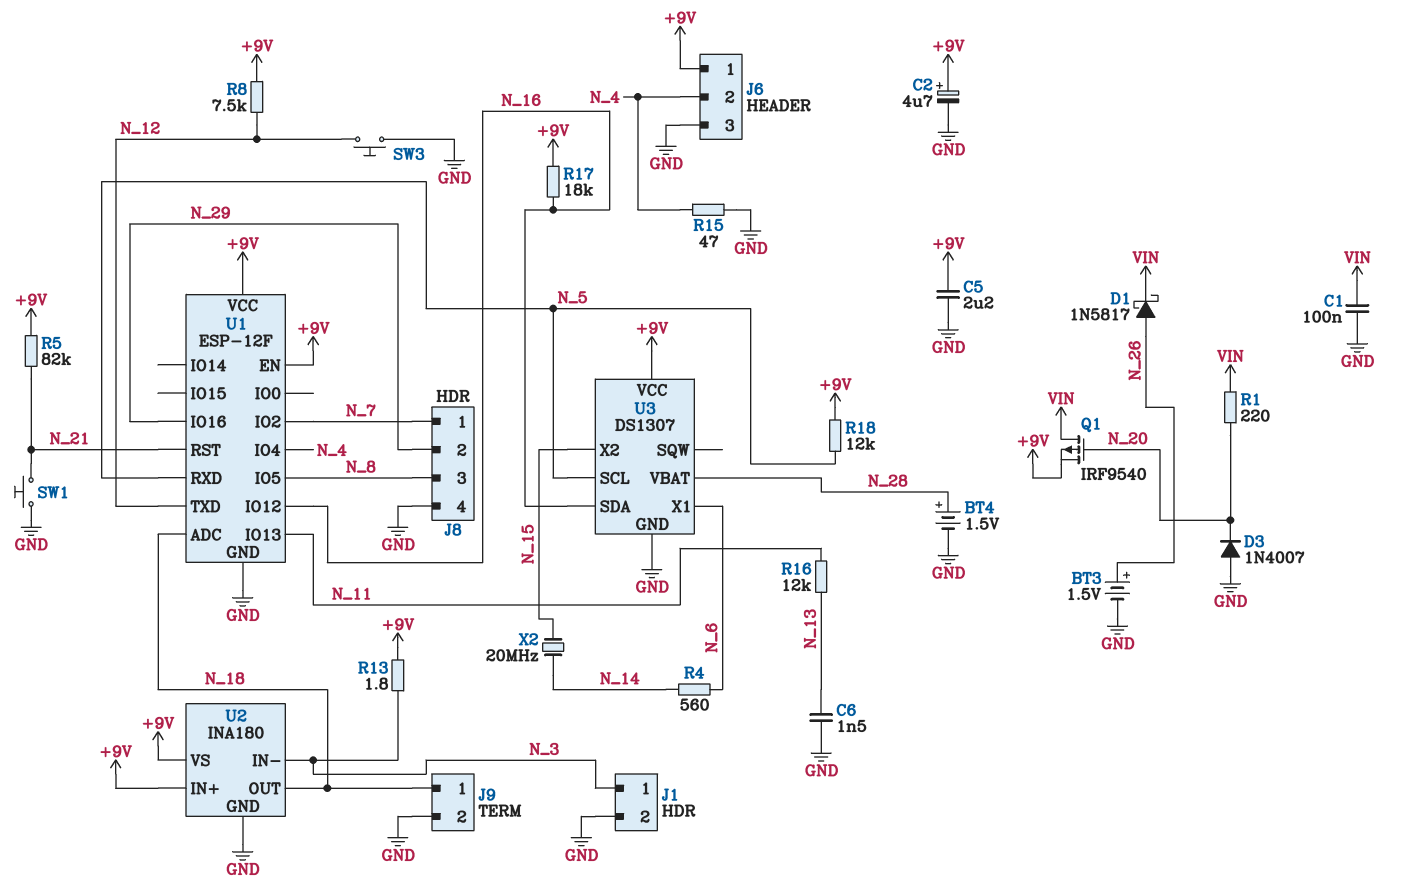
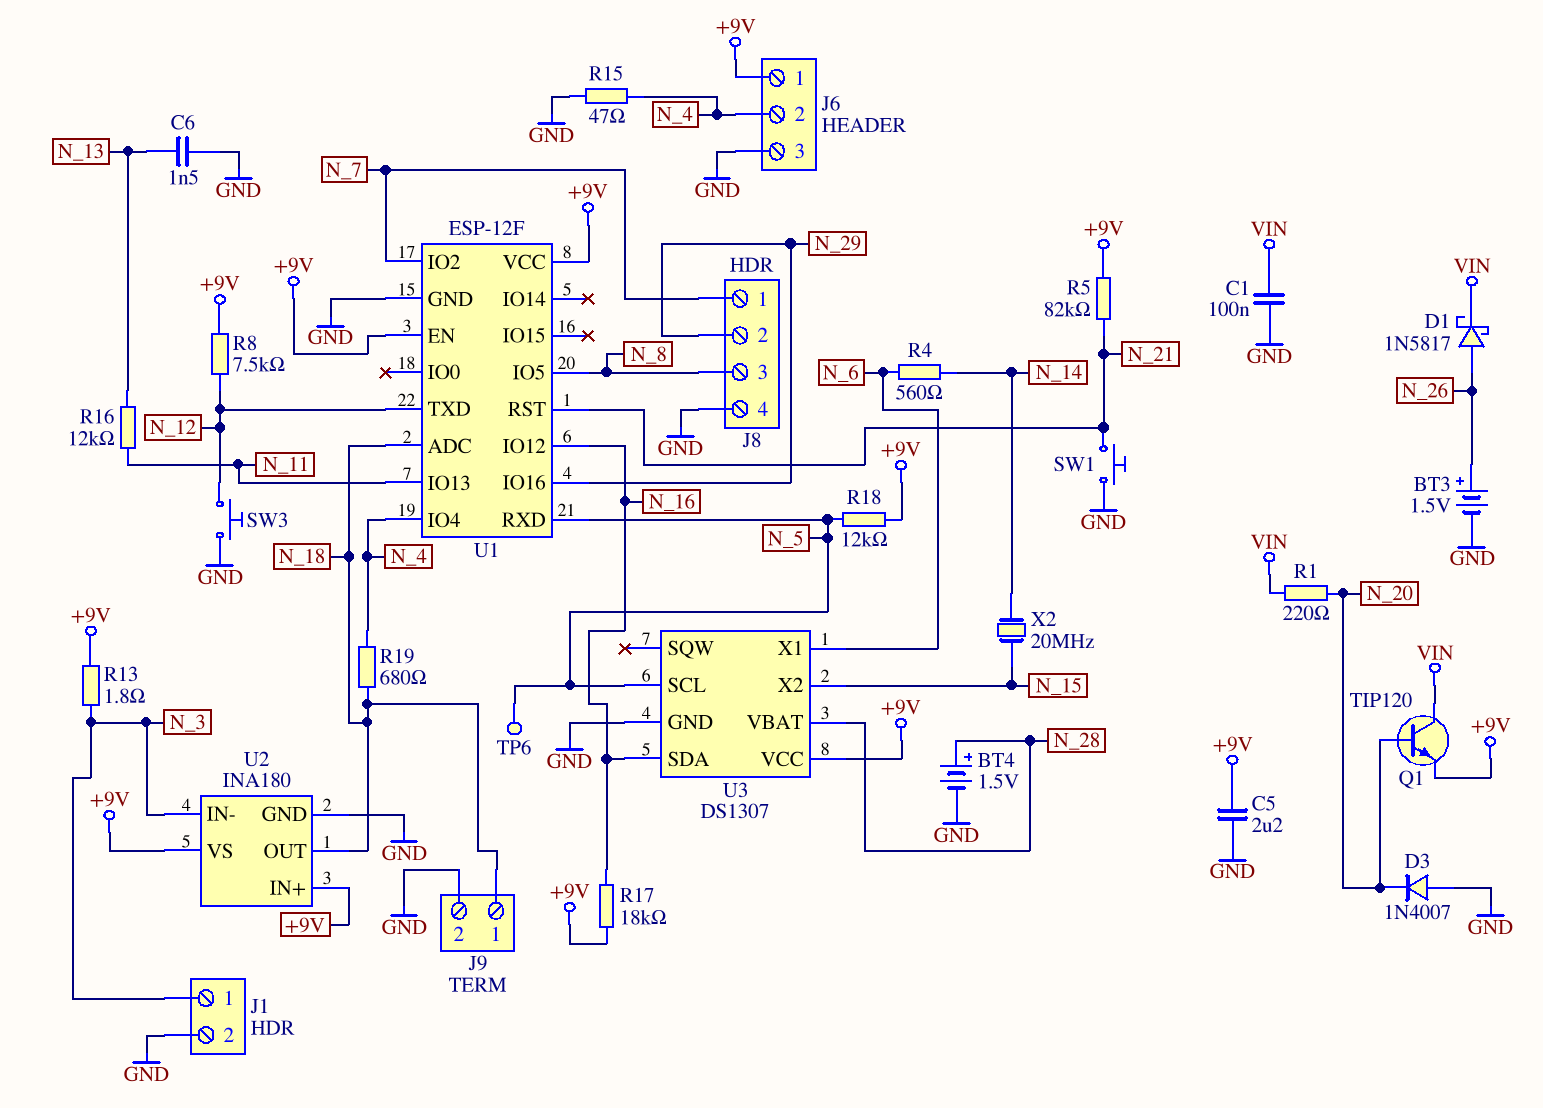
C2: 4.7uF (plus +9V, minus GND) -> none
Q1: PMOS IRF9540 (G N_20, D VIN, S +9V) -> NPN TIP120 (B N_20, C VIN, E +9V)
R19: none -> 680 (N_4, N_18)
TP6: none -> test point (N_5)

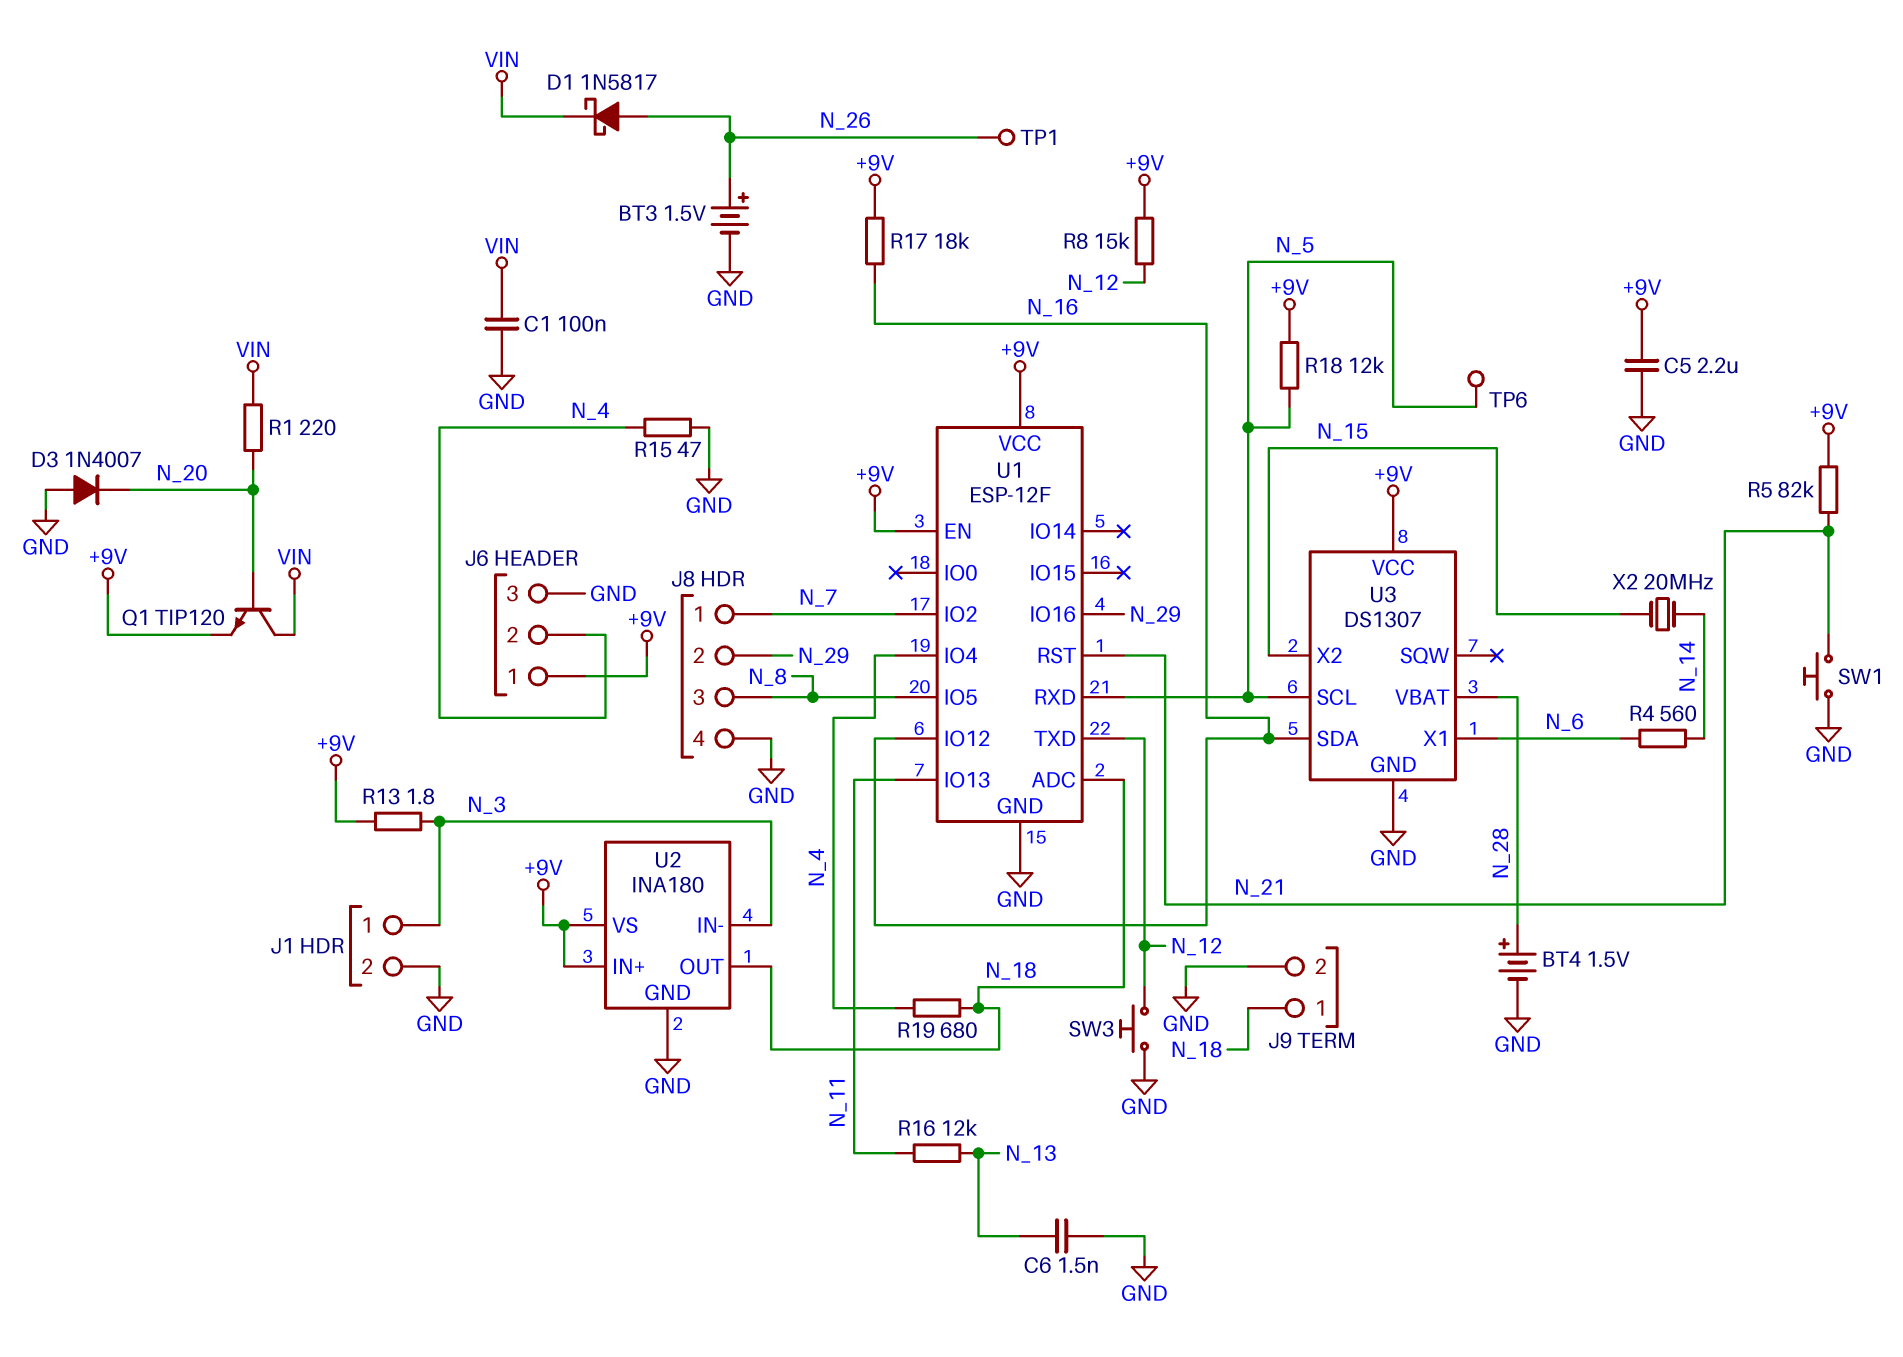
R8: 7.5k (+9V, N_12) -> 15k (+9V, N_12)
TP1: none -> test point (N_26)

